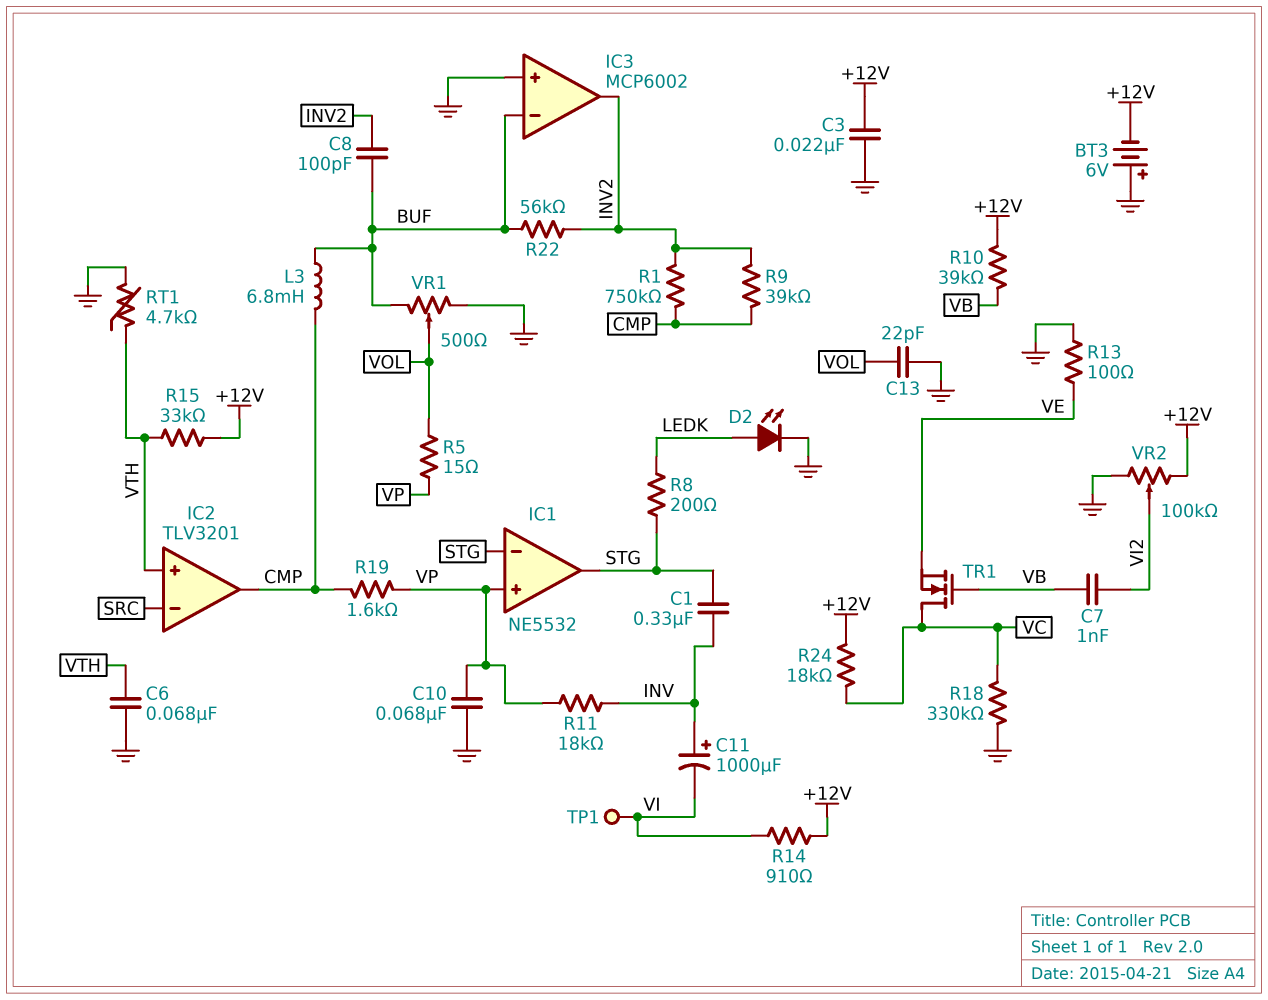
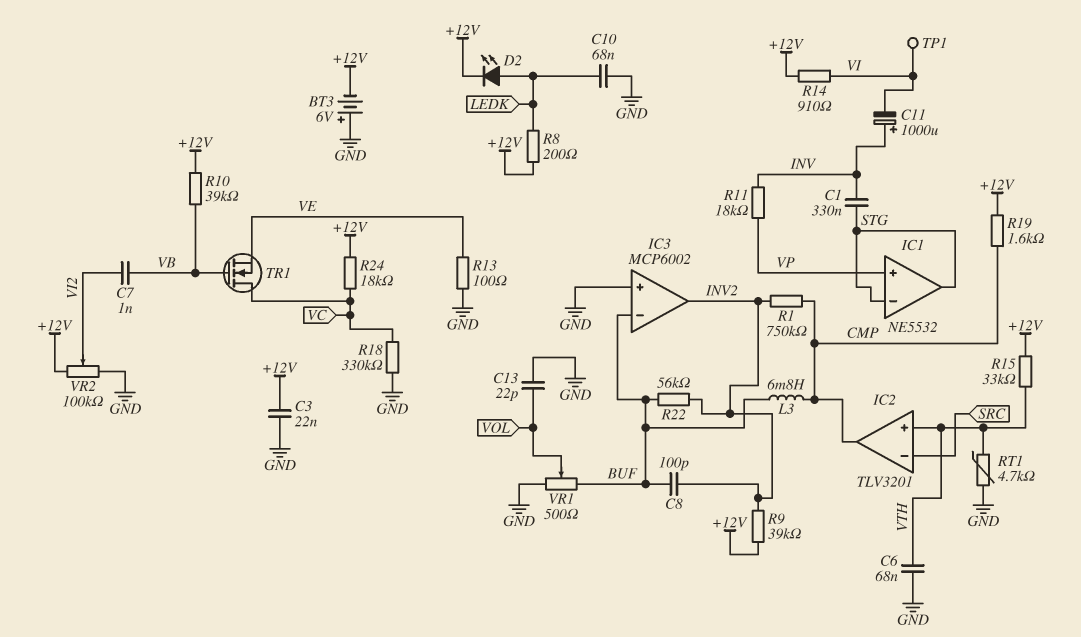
C10: 68nF (GND, VP) -> 68nF (GND, LEDK)
D2: LED (A LEDK, K GND) -> LED (A LEDK, K +12V)
R5: 15 (VOL, VP) -> none
R8: 200 (LEDK, STG) -> 200 (+12V, LEDK)
R9: 39k (CMP, INV2) -> 39k (+12V, INV2)
R19: 1.6k (CMP, VP) -> 1.6k (+12V, CMP)

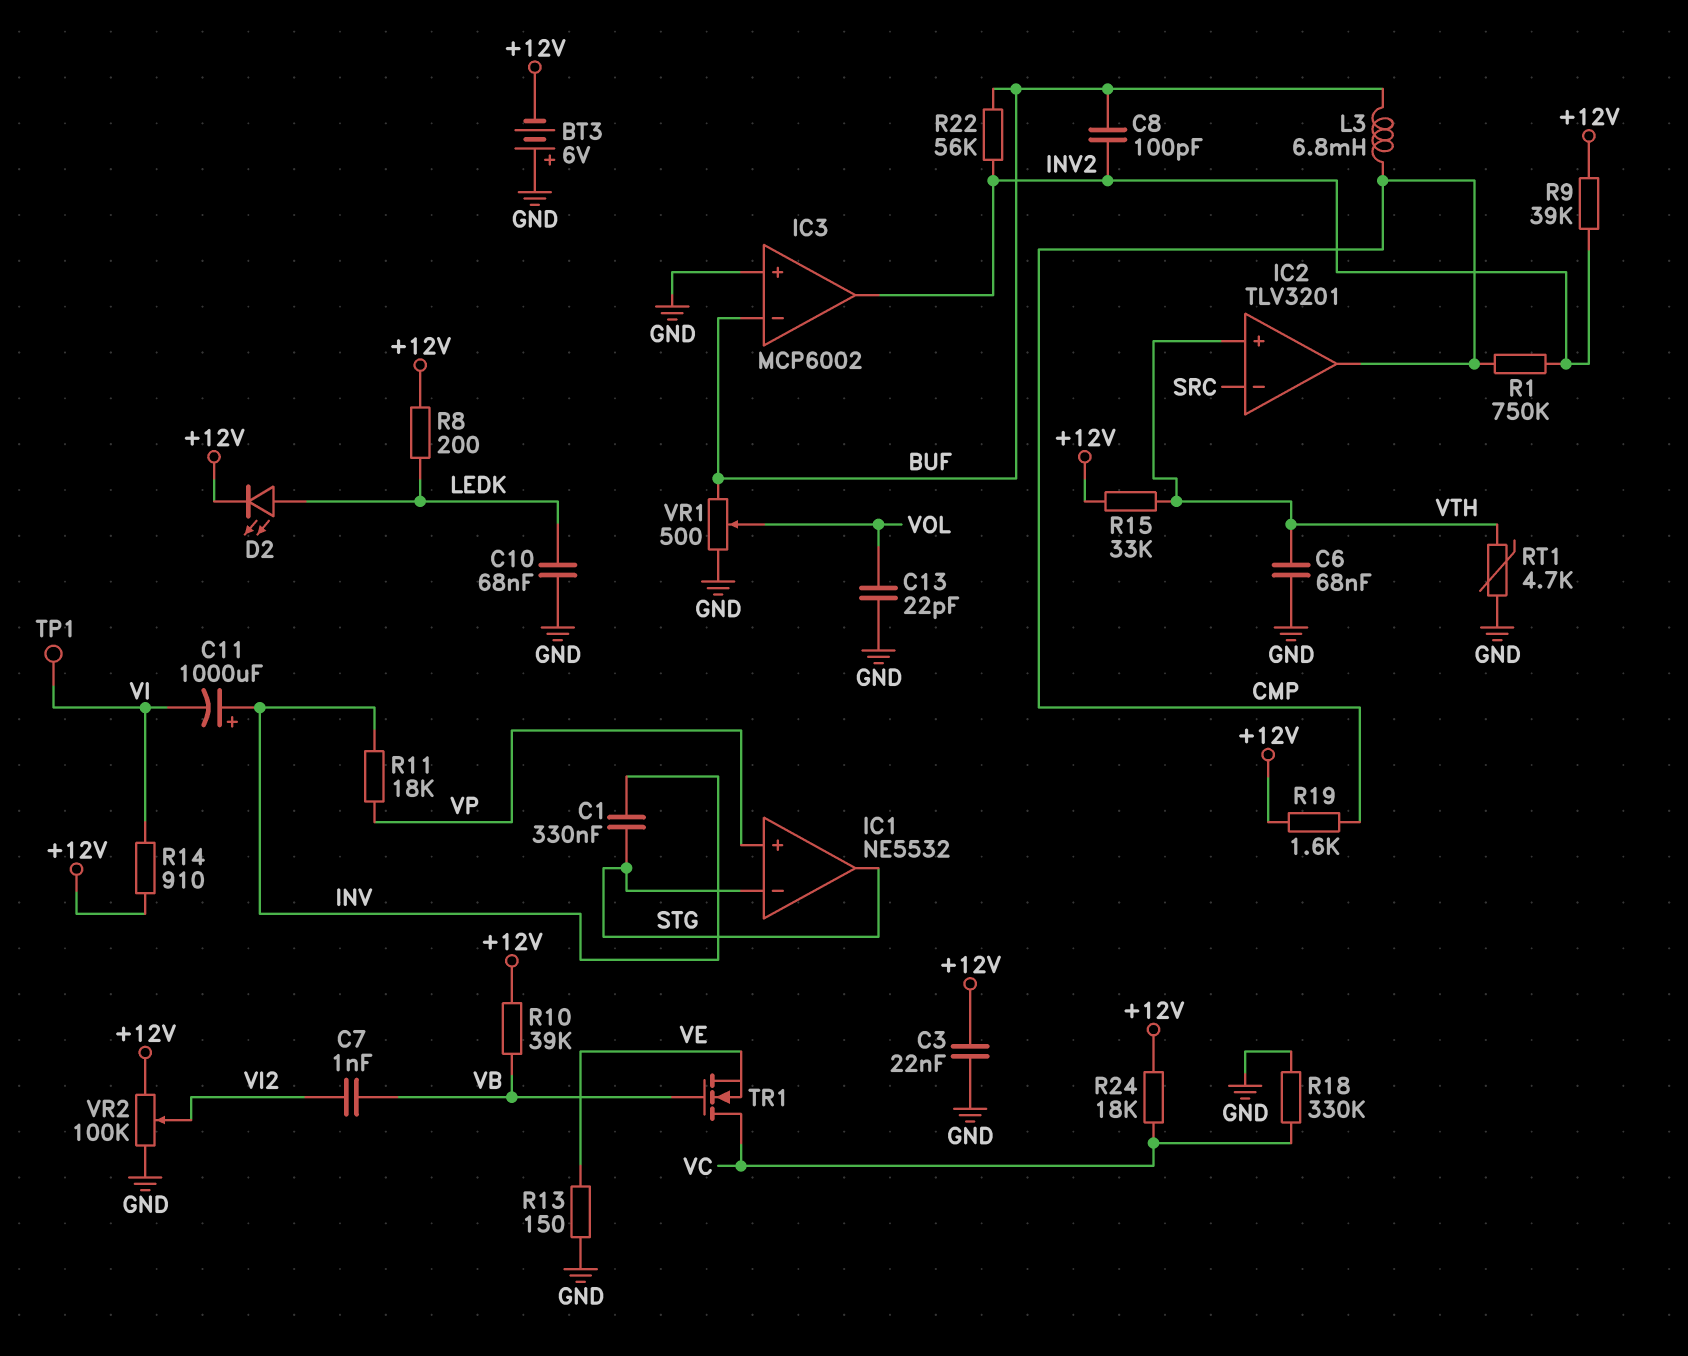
R13: 100 (GND, VE) -> 150 (GND, VE)

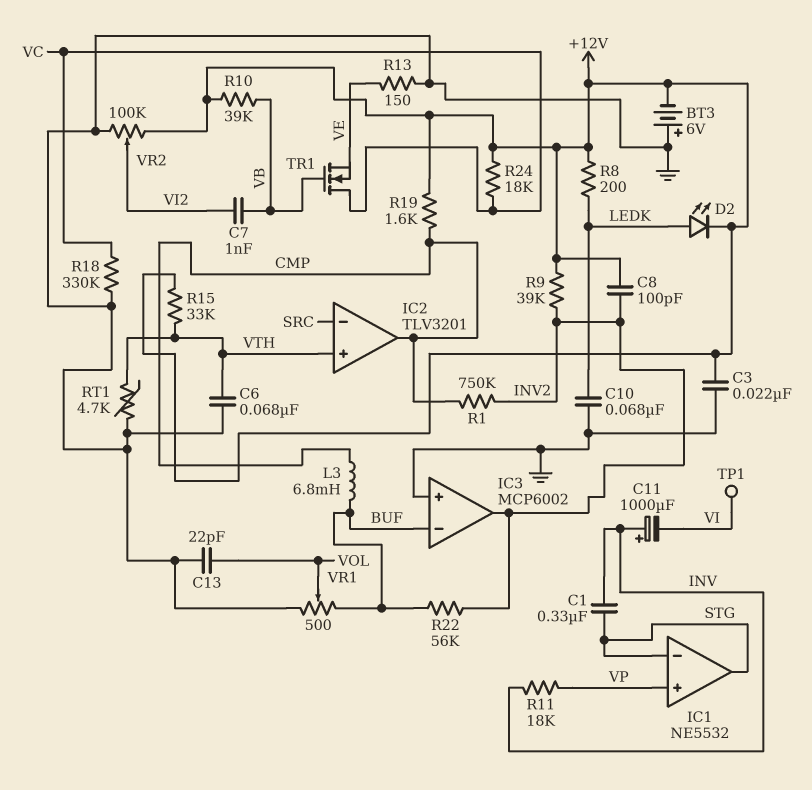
C8: 100pF (BUF, INV2) -> 100pF (+12V, INV2)
R14: 910 (+12V, VI) -> none

